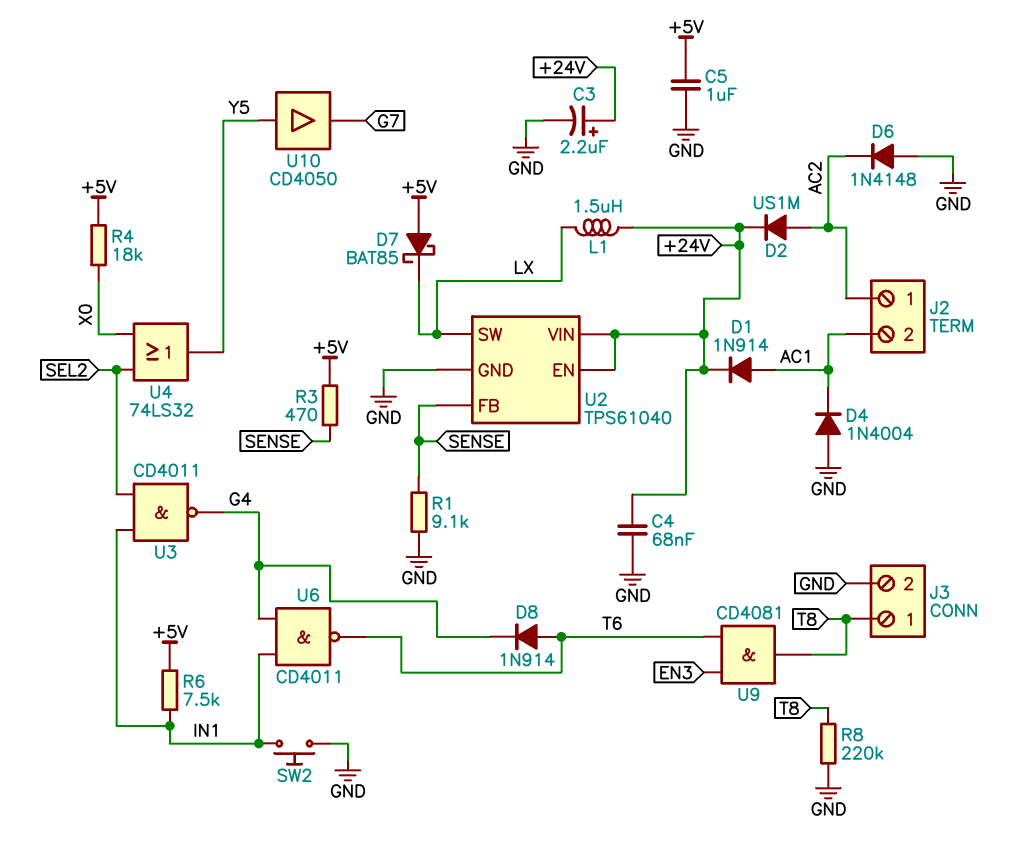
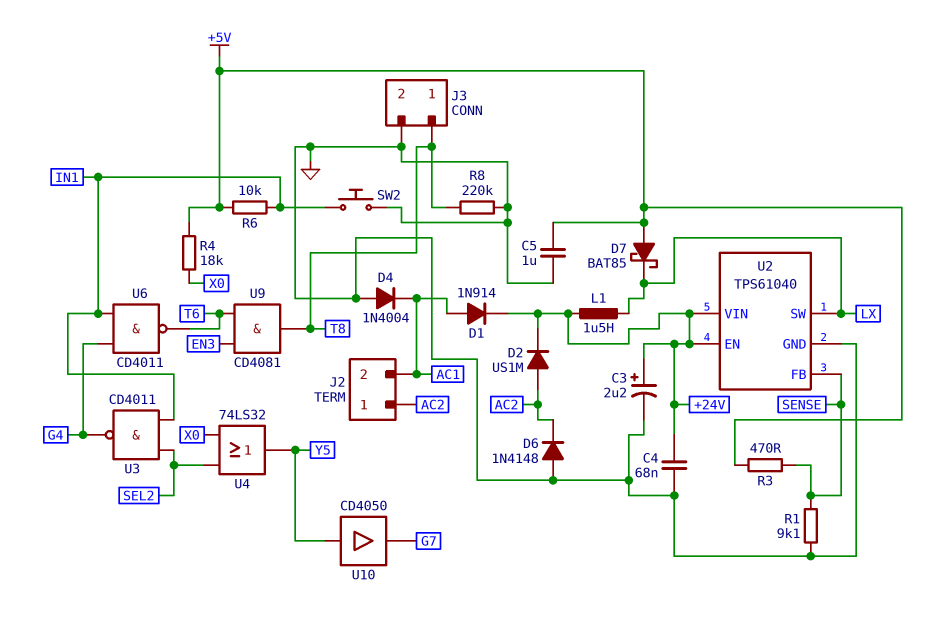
D8: diode 1N914 (A T6, K G4) -> none
R6: 7.5k (+5V, IN1) -> 10k (+5V, IN1)

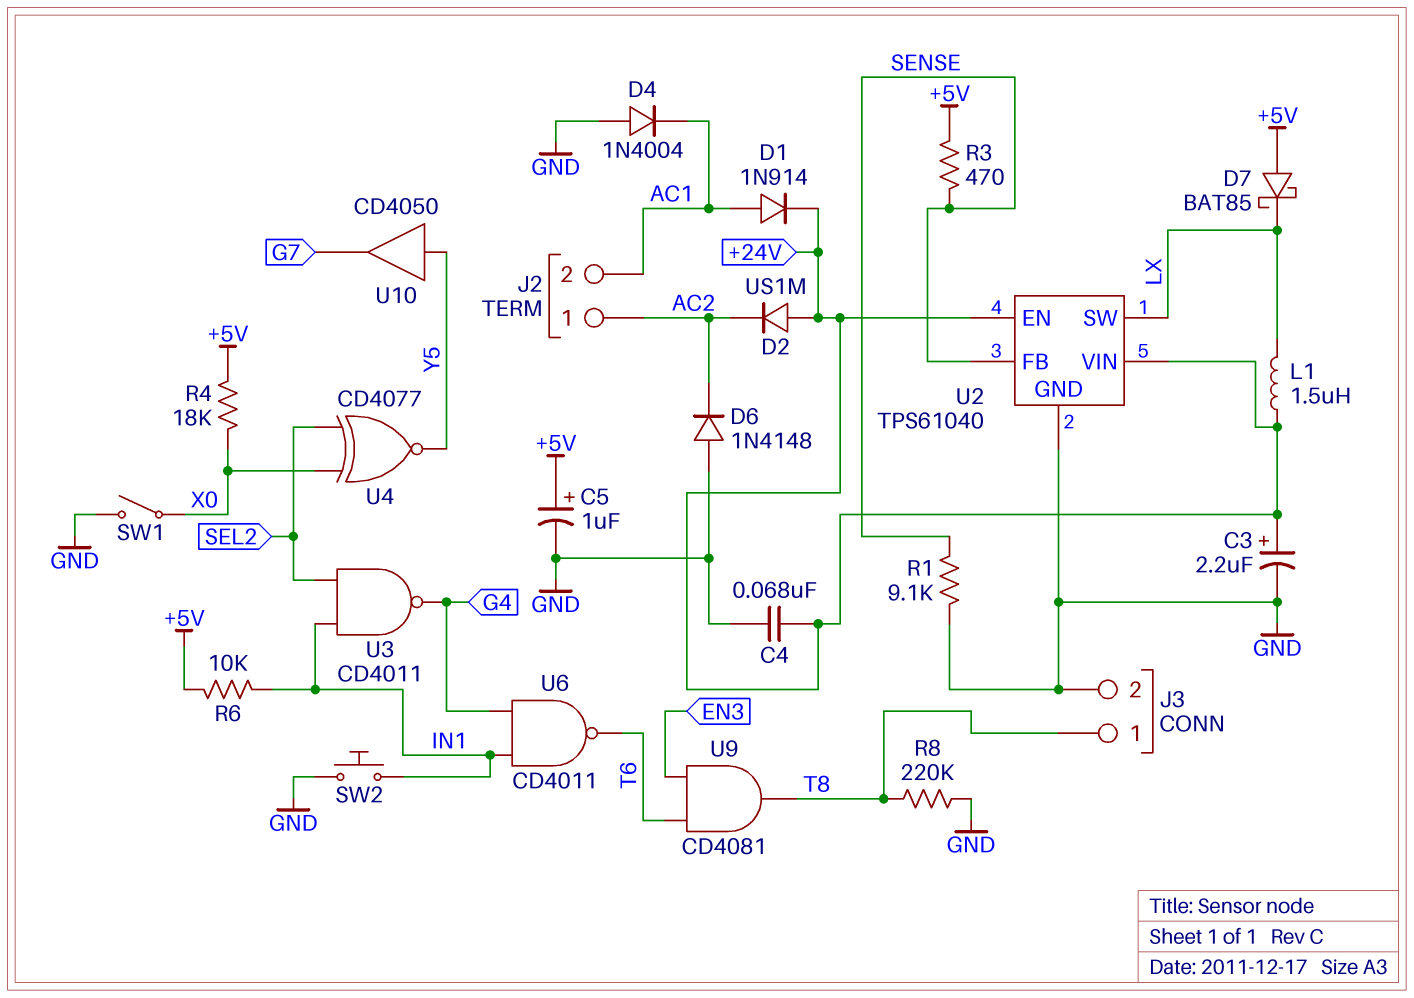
C5: 1uF (+5V, GND) -> 1uF (plus +5V, minus GND)
D2: diode US1M (A AC2, K +24V) -> diode US1M (A +24V, K AC2)
SW1: none -> switch (GND, X0)
U4: OR 74LS32 (in SEL2, in X0, out Y5) -> XNOR CD4077 (in SEL2, in X0, out Y5)

